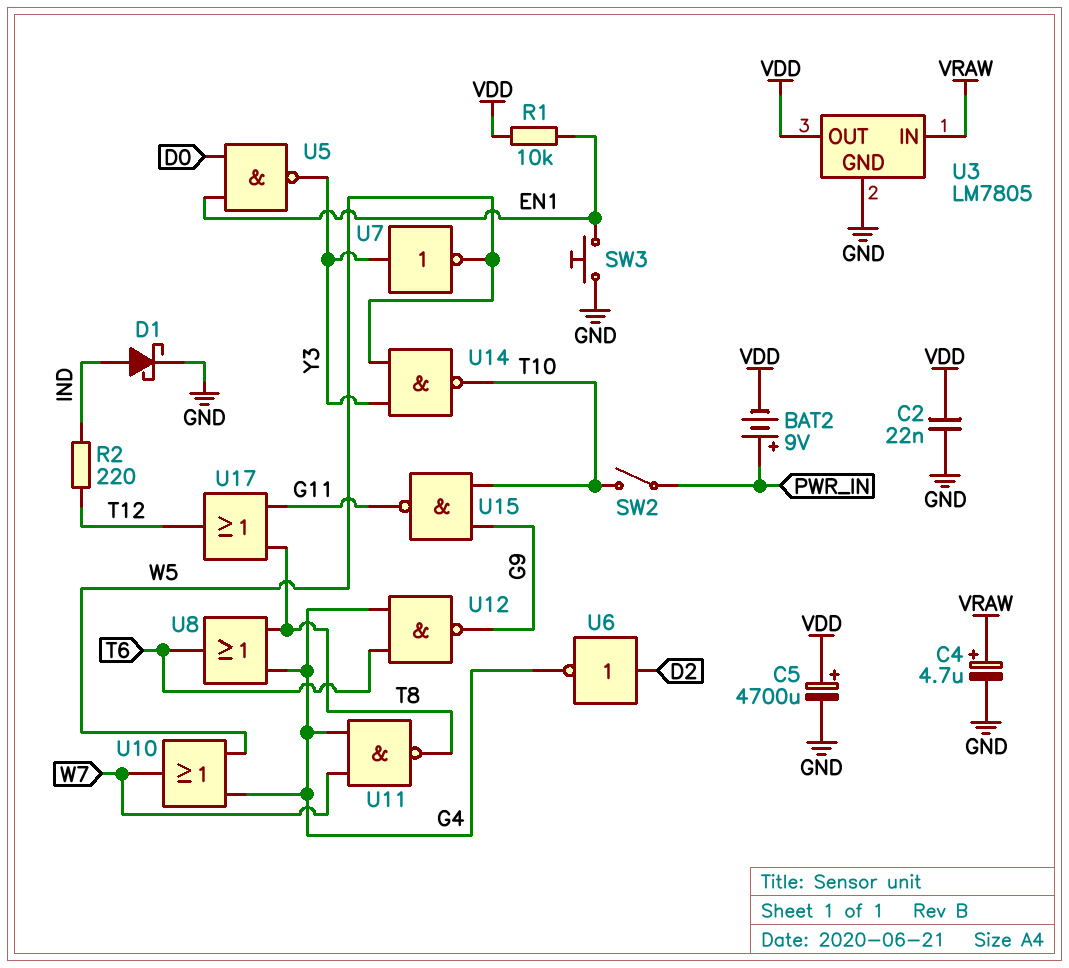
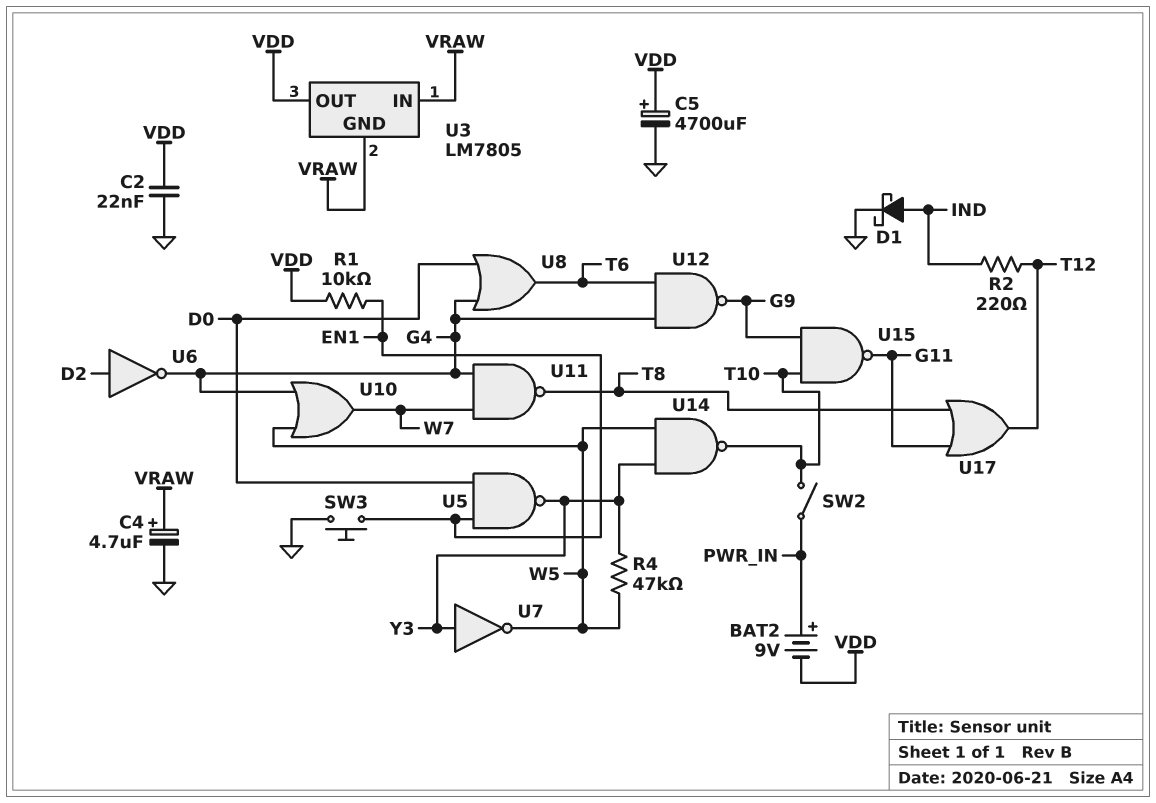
R4: none -> 47k (W5, Y3)
U3 pin GND: GND -> VRAW
U8: OR (in G4, in T8, out T6) -> OR (in D0, in G4, out T6)

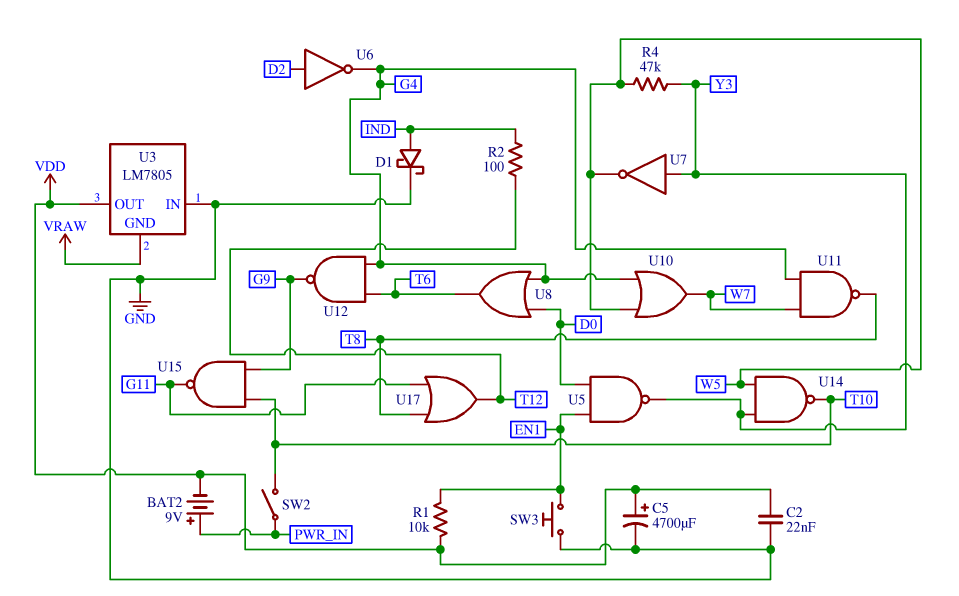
C4: 4.7uF (plus VRAW, minus GND) -> none
R2: 220 (IND, T12) -> 100 (IND, T12)
U3 pin IN: VRAW -> GND

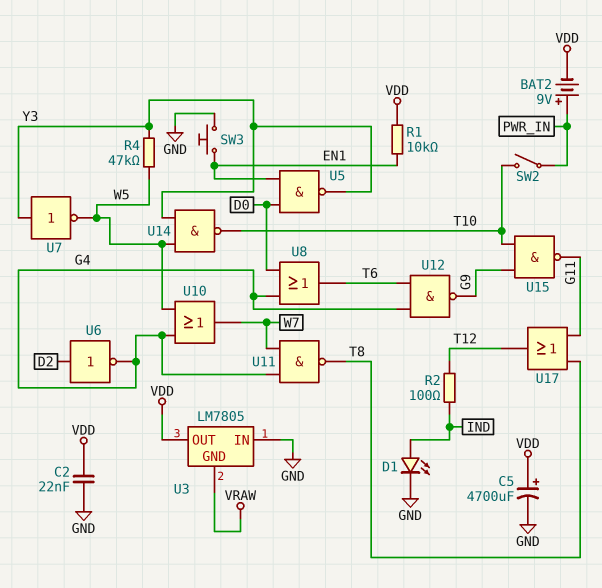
D1: schottky (A IND, K GND) -> LED (A IND, K GND)

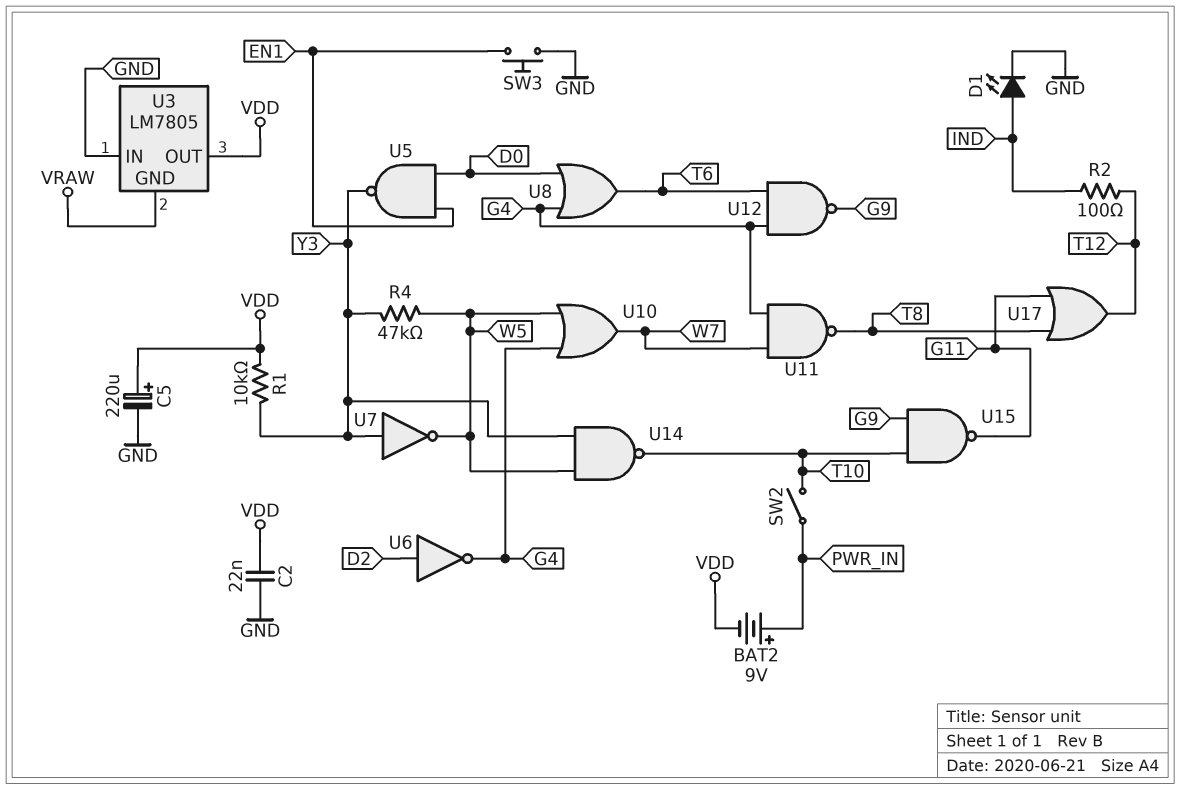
C5: 4700uF (plus VDD, minus GND) -> 220uF (plus VDD, minus GND)
R1: 10k (EN1, VDD) -> 10k (VDD, Y3)

